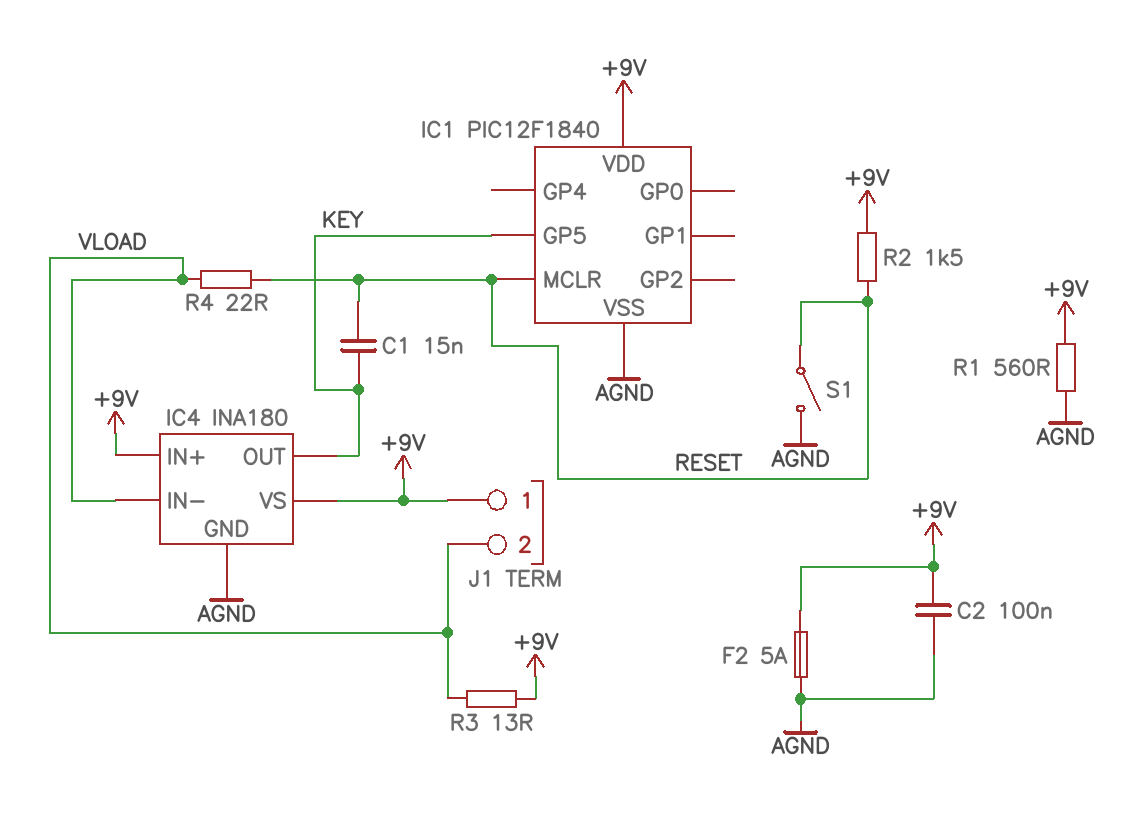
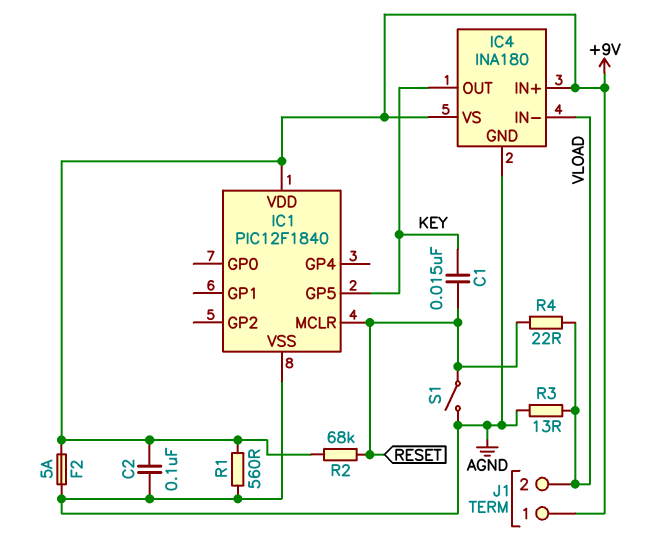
R2: 1.5k (+9V, RESET) -> 68k (+9V, RESET)
R3: 13 (+9V, VLOAD) -> 13 (AGND, VLOAD)

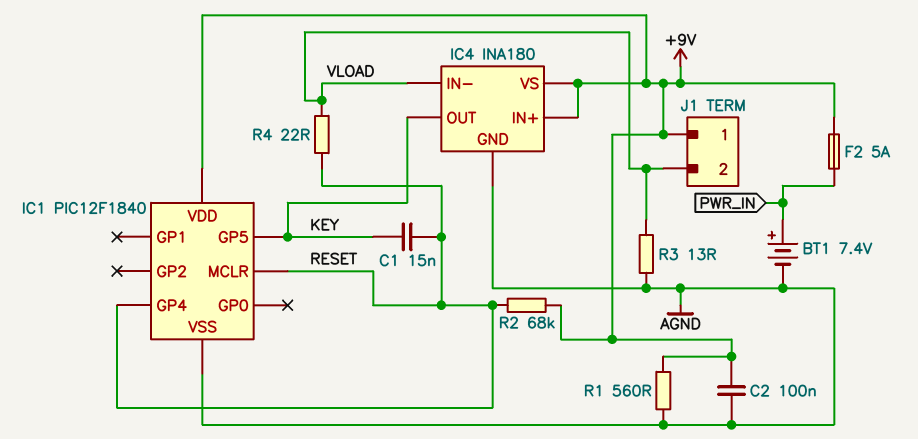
BT1: none -> 7.4V (plus PWR_IN, minus AGND)
F2: 5A (+9V, AGND) -> 5A (+9V, PWR_IN)
IC1 pin GP4: none -> RESET
S1: switch (AGND, RESET) -> none

